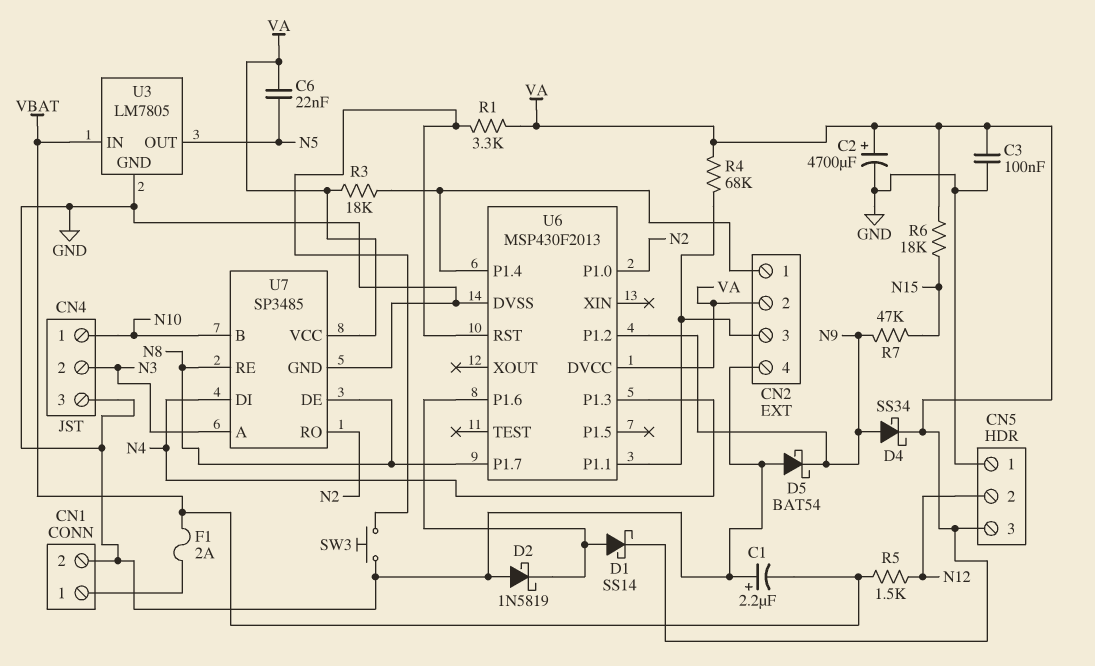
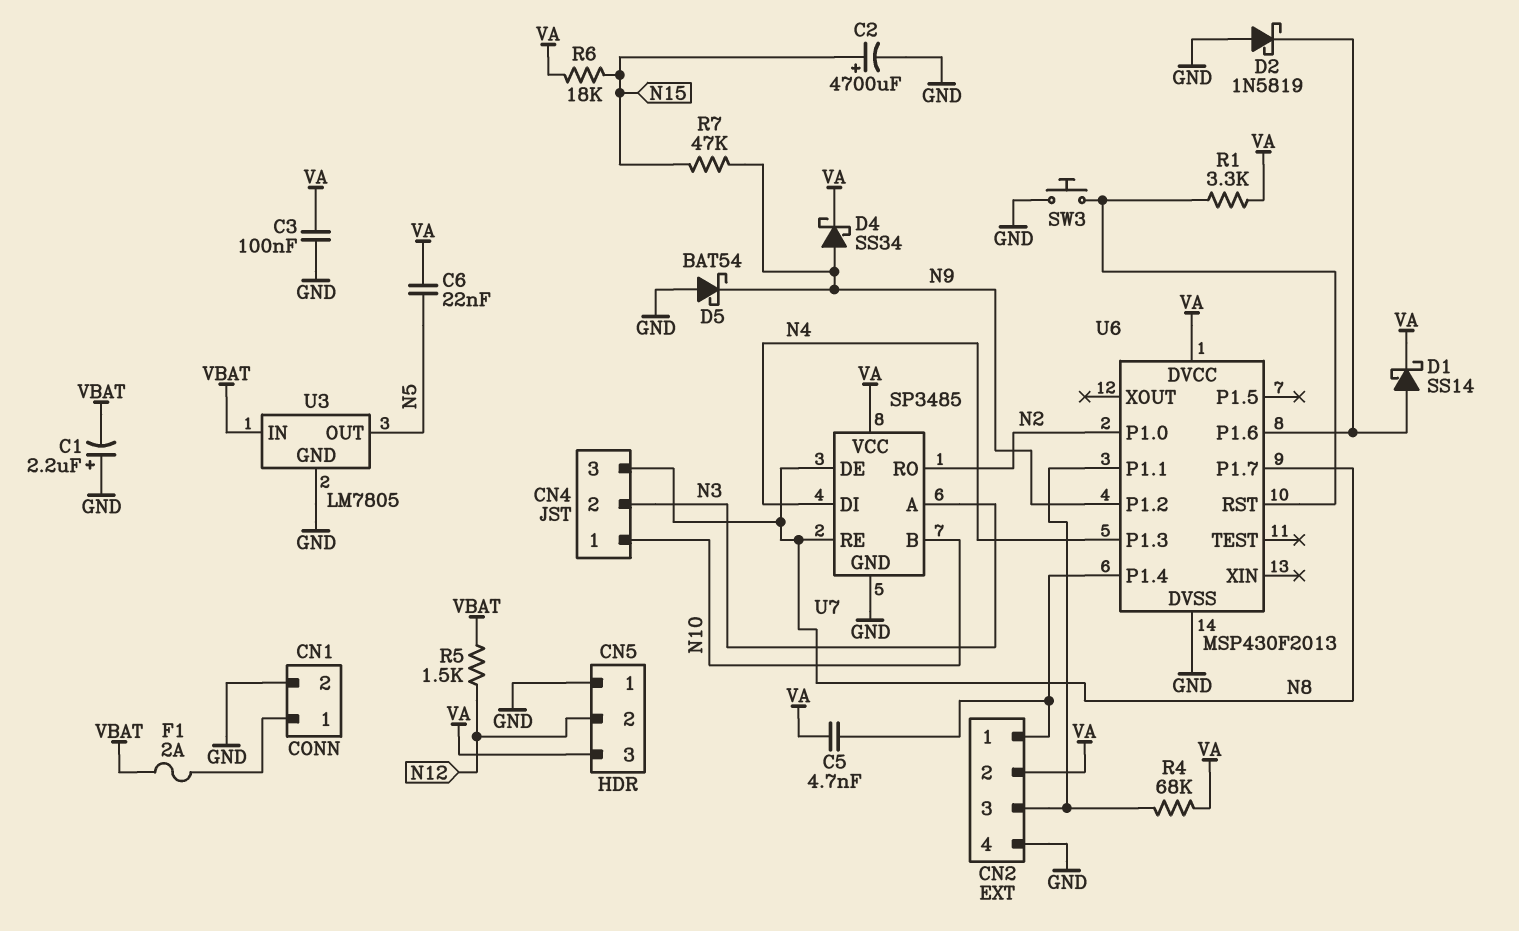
C2: 4700uF (plus VA, minus GND) -> 4700uF (plus N15, minus GND)
C5: none -> 4.7nF (CN2/1, VA)
CN4 pin 3: GND -> N8
R3: 18k (CN2/1, VA) -> none

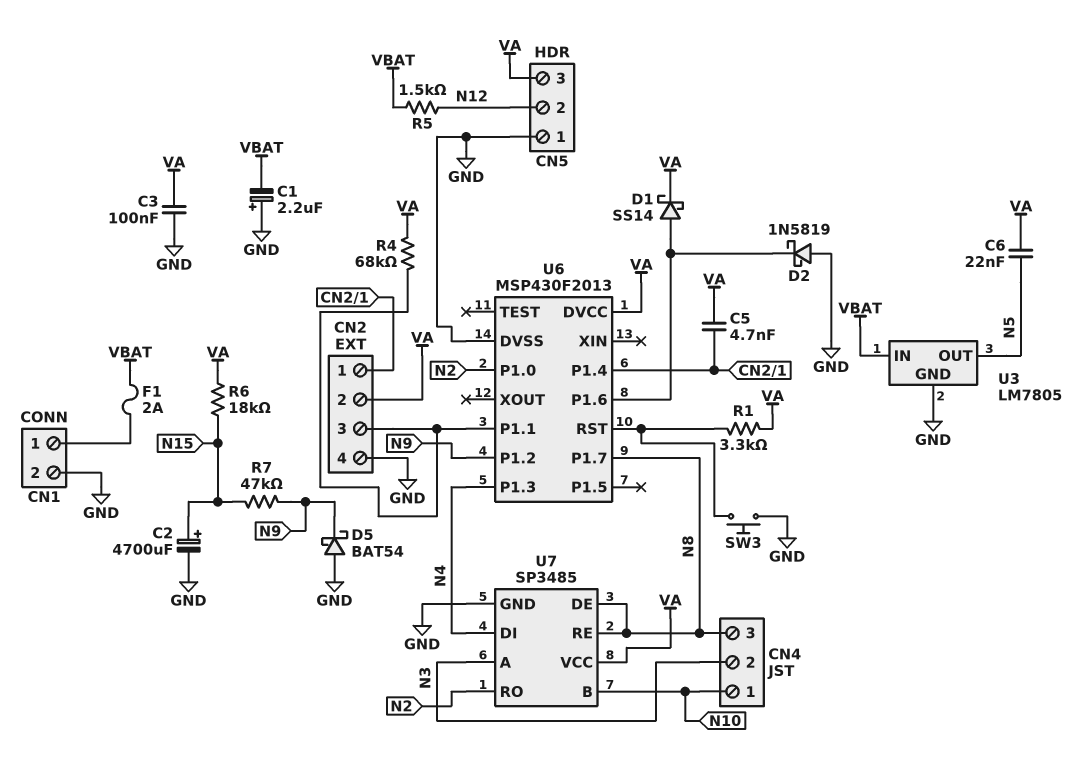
D4: schottky SS34 (A N9, K VA) -> none

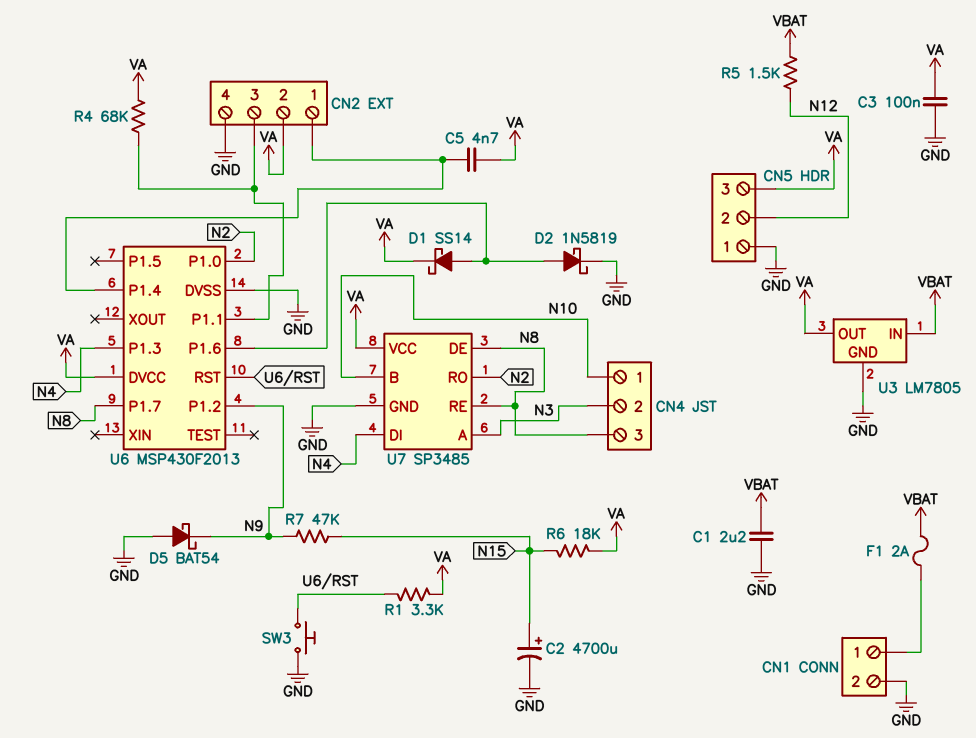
C1: 2.2uF (plus GND, minus VBAT) -> 2.2uF (GND, VBAT)
C6: 22nF (N5, VA) -> none
D2: schottky 1N5819 (A GND, K U6/P1.6) -> schottky 1N5819 (A U6/P1.6, K GND)
U3 pin OUT: N5 -> VA

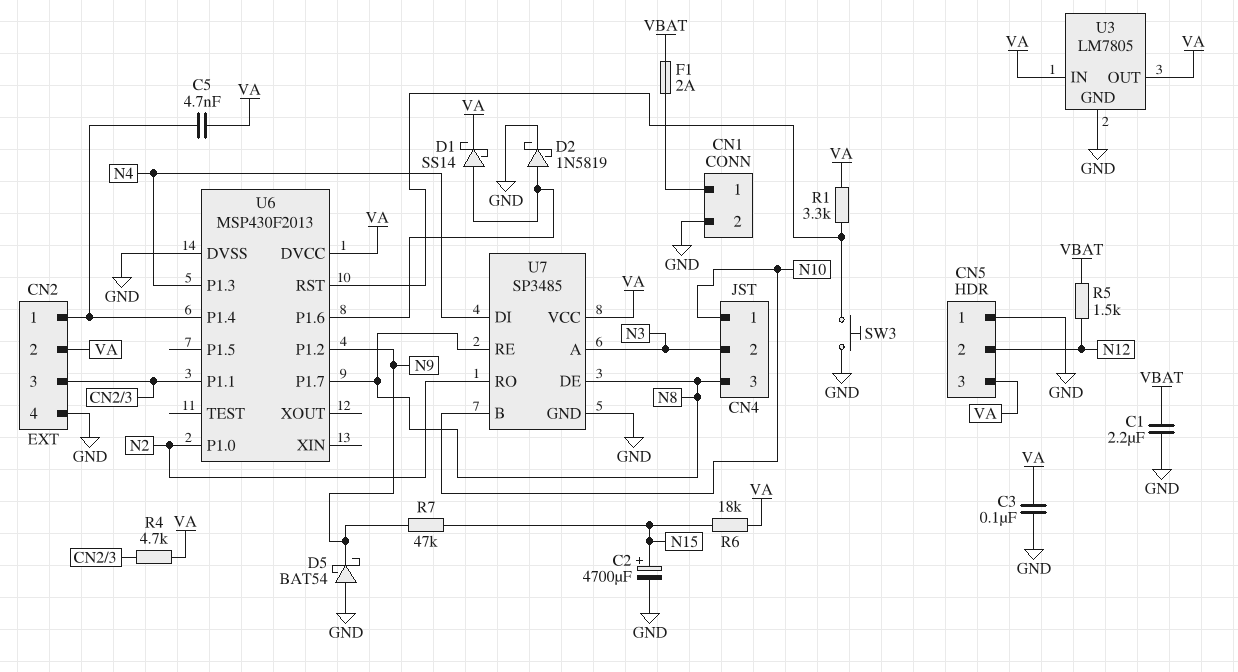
R4: 68k (CN2/3, VA) -> 4.7k (CN2/3, VA)
U3 pin IN: VBAT -> VA

